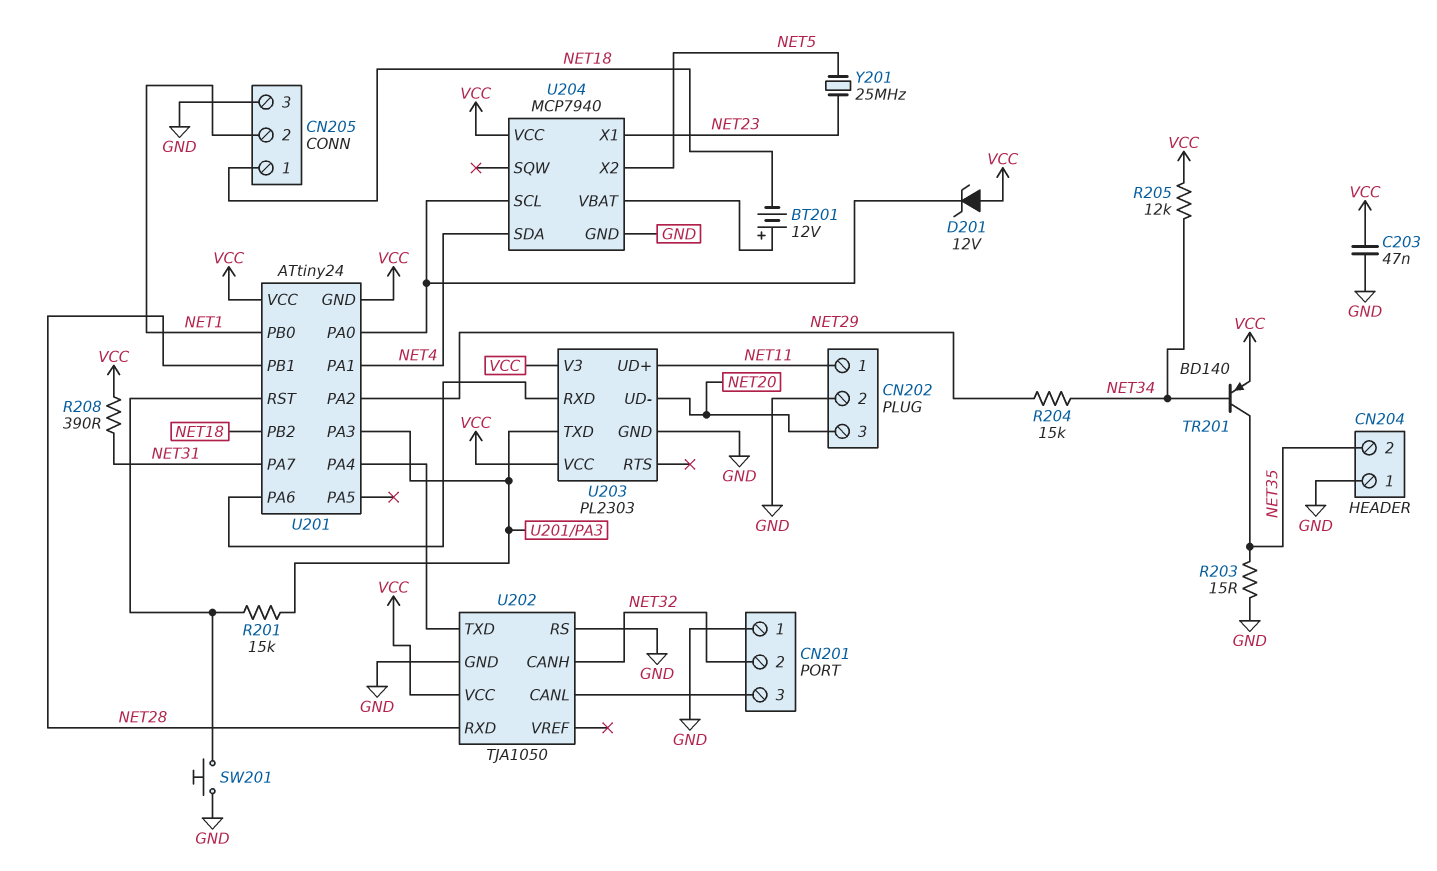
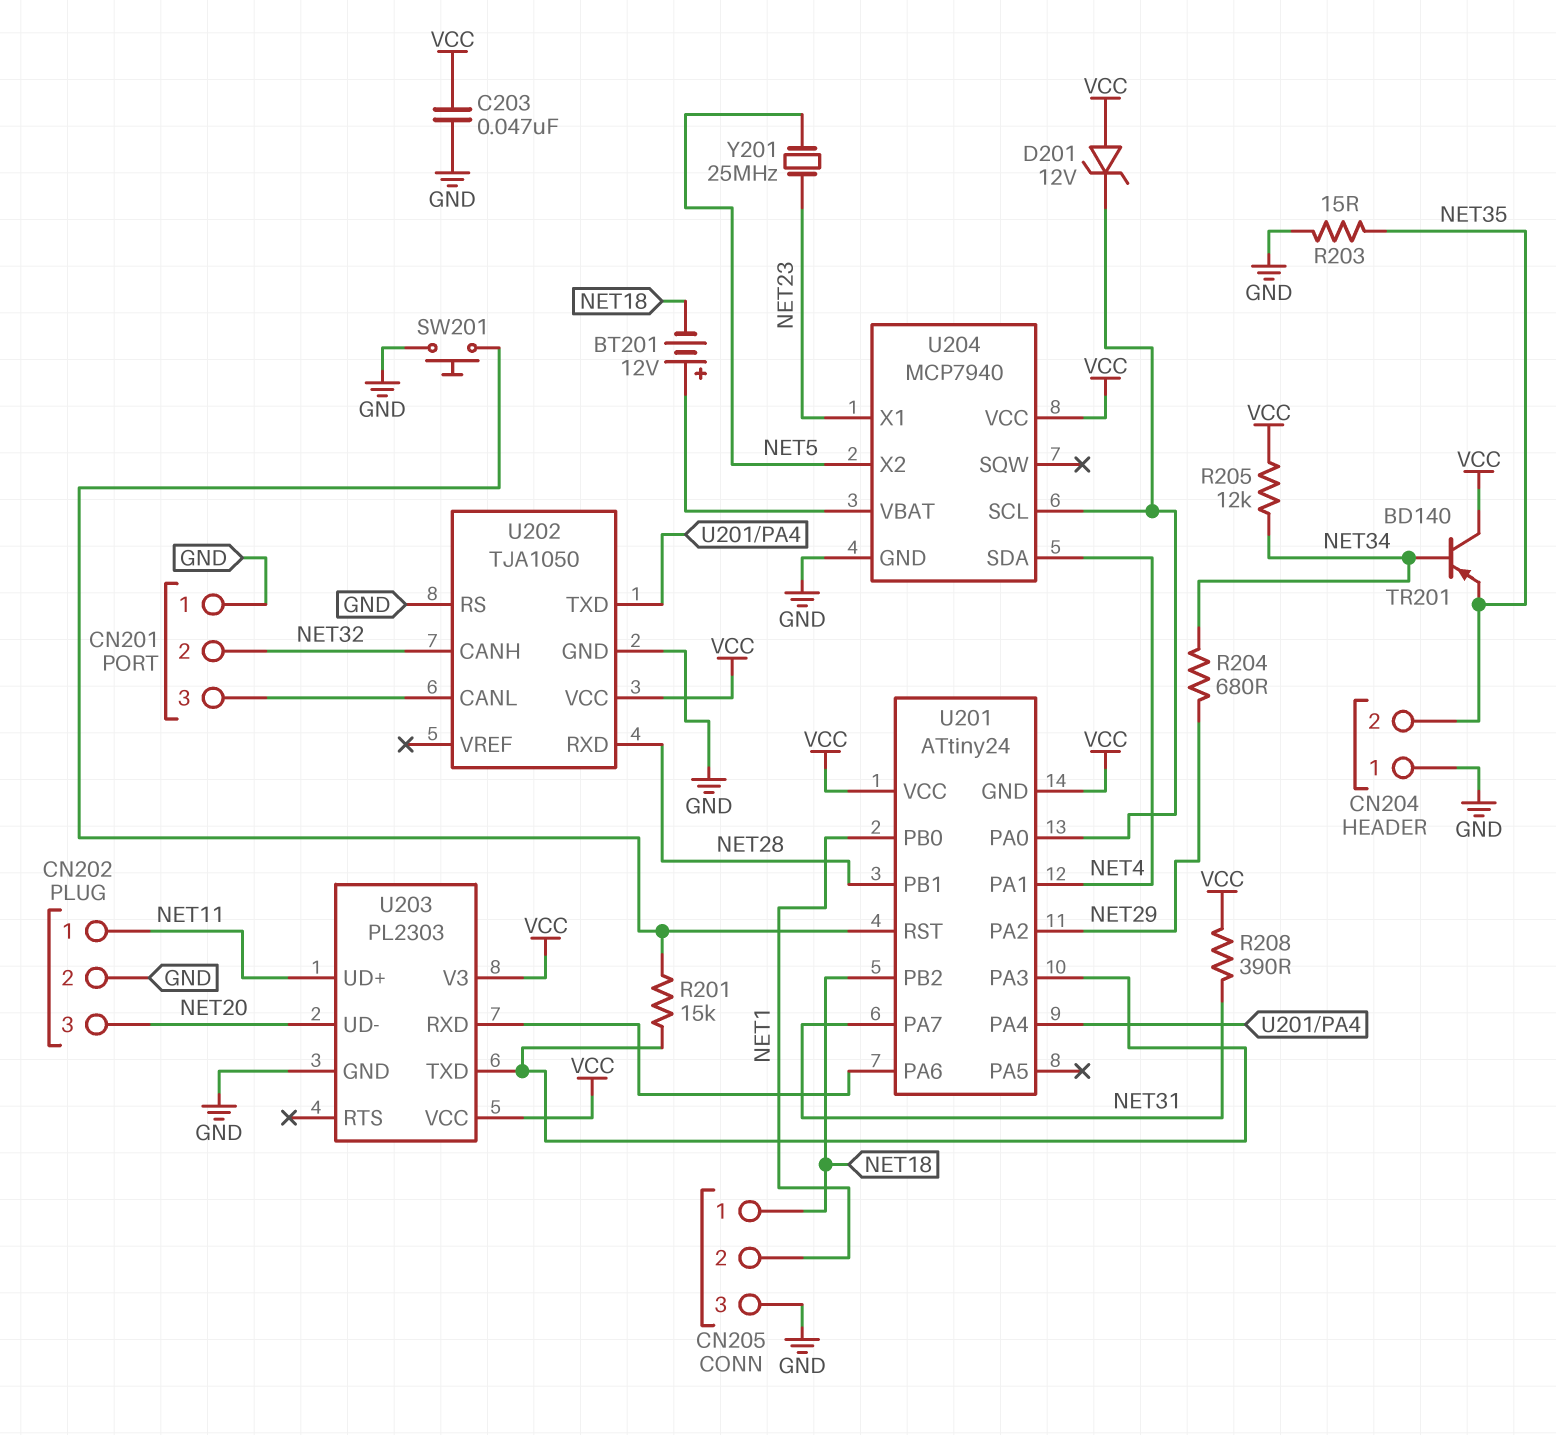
R204: 15k (NET29, NET34) -> 680 (NET29, NET34)
TR201: PNP BD140 (B NET34, C NET35, E VCC) -> PNP BD140 (B NET34, C VCC, E NET35)

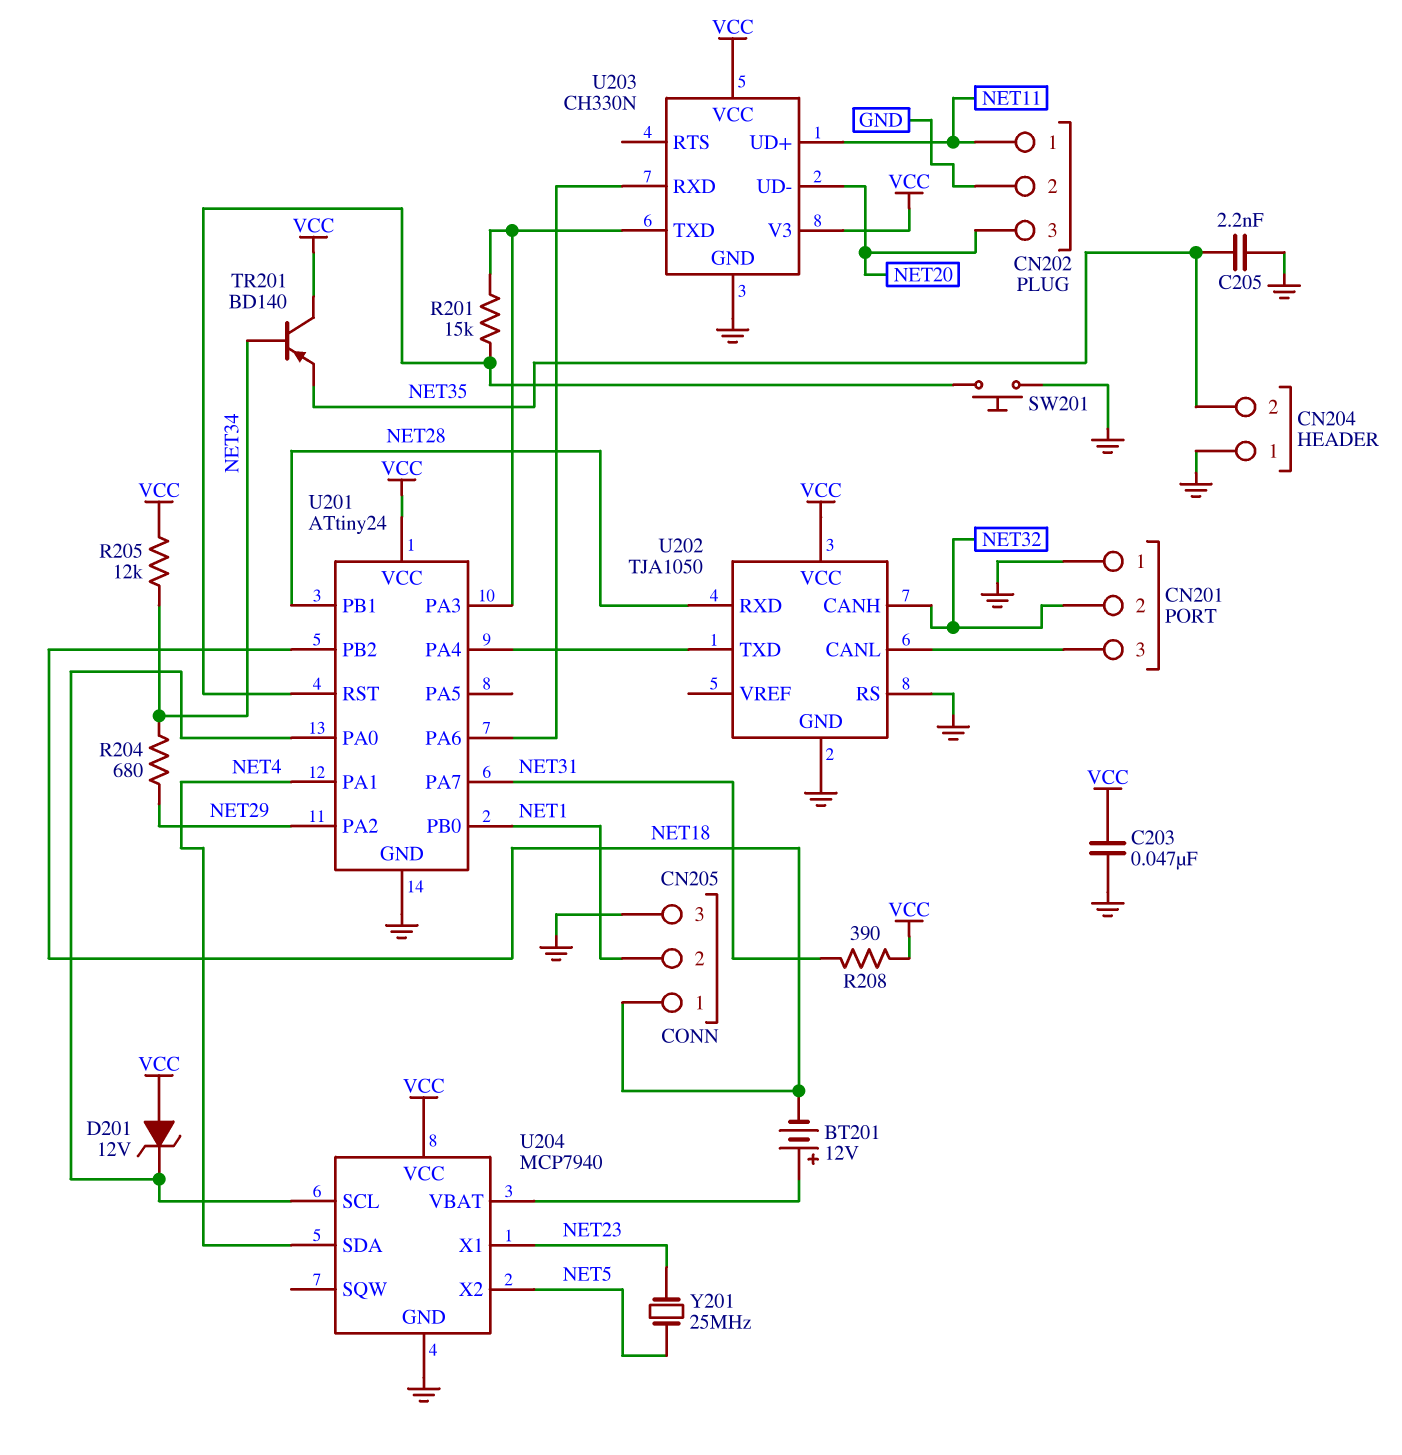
C205: none -> 2.2nF (GND, NET35)
R203: 15 (GND, NET35) -> none
U201 pin GND: VCC -> GND
U203: PL2303 -> CH330N

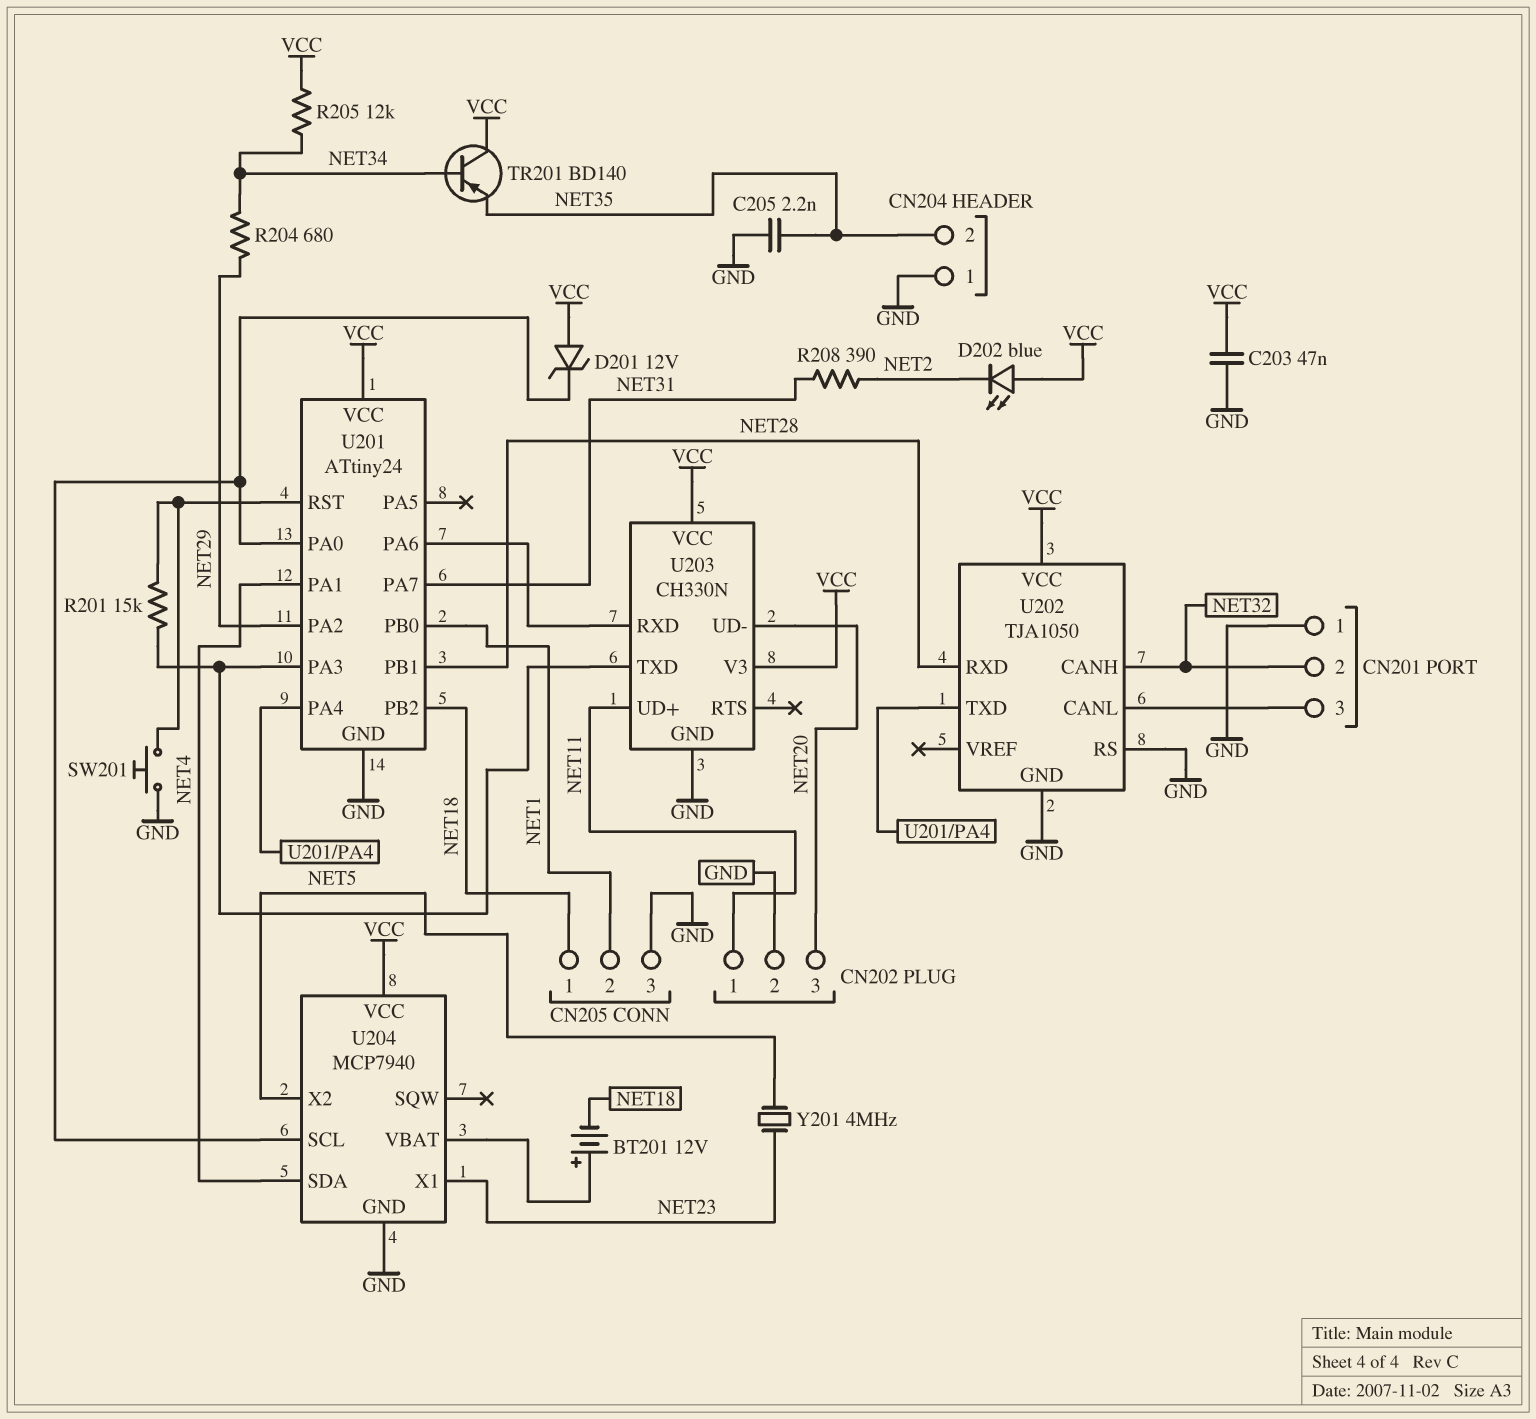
D202: none -> LED blue (A VCC, K NET2)
R208: 390 (NET31, VCC) -> 390 (NET2, NET31)
Y201: 25MHz (NET5, NET23) -> 4MHz (NET5, NET23)

